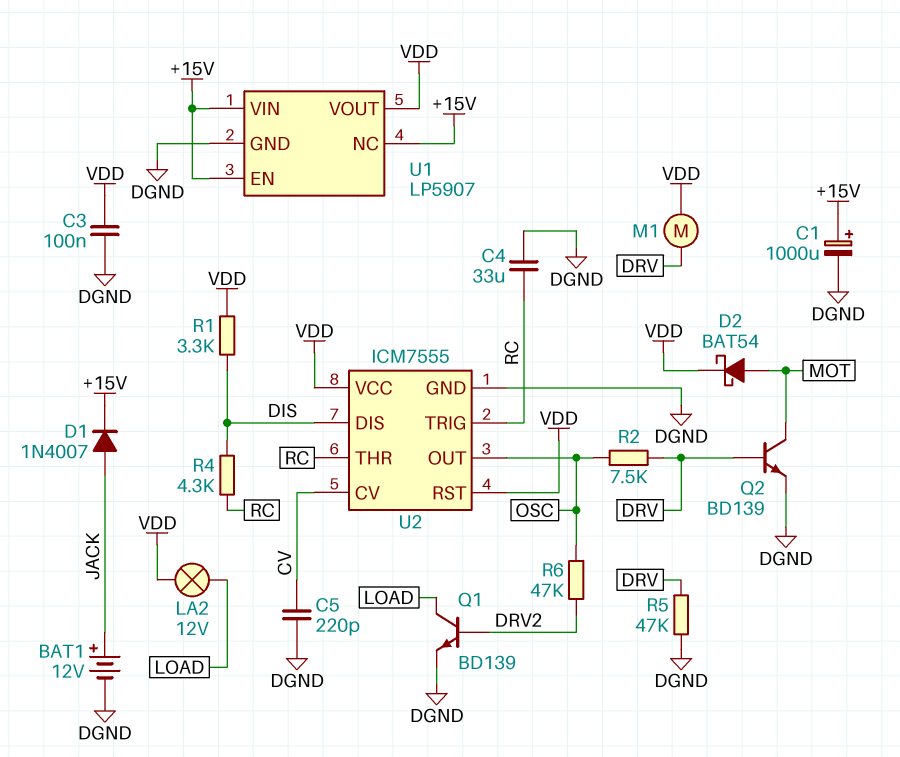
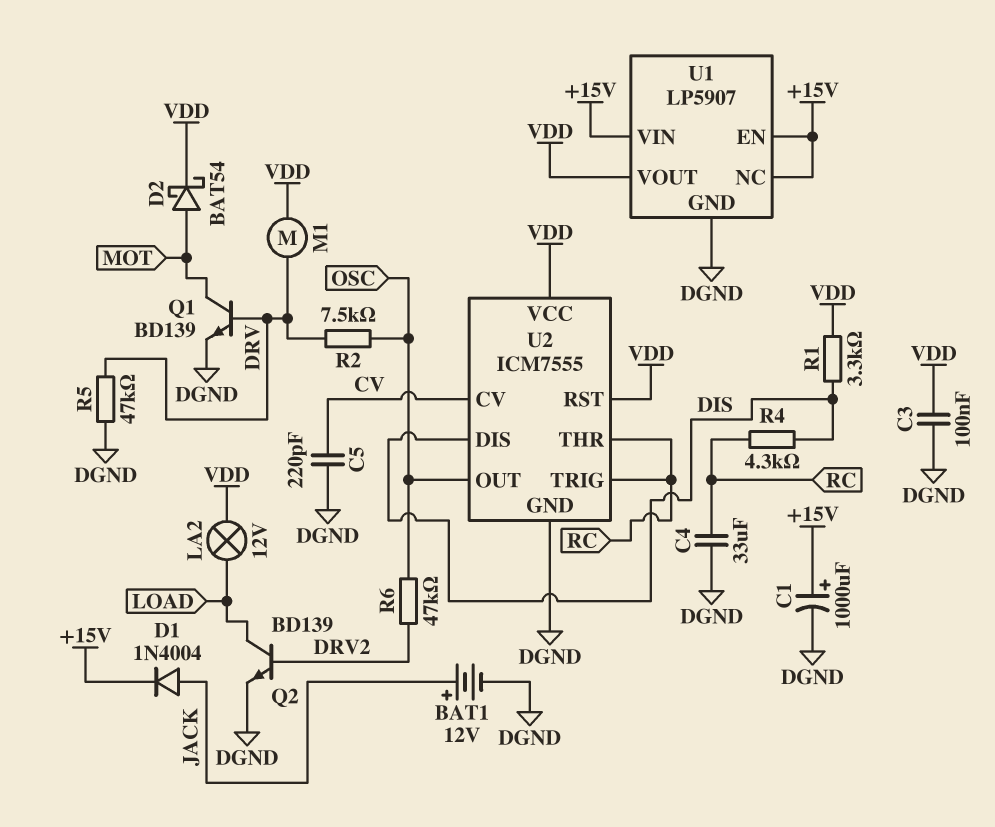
D1: diode 1N4007 (A JACK, K +15V) -> diode 1N4004 (A JACK, K +15V)
Q1: NPN BD139 (B DRV2, C LOAD, E DGND) -> NPN BD139 (B DRV, C MOT, E DGND)
Q2: NPN BD139 (B DRV, C MOT, E DGND) -> NPN BD139 (B DRV2, C LOAD, E DGND)

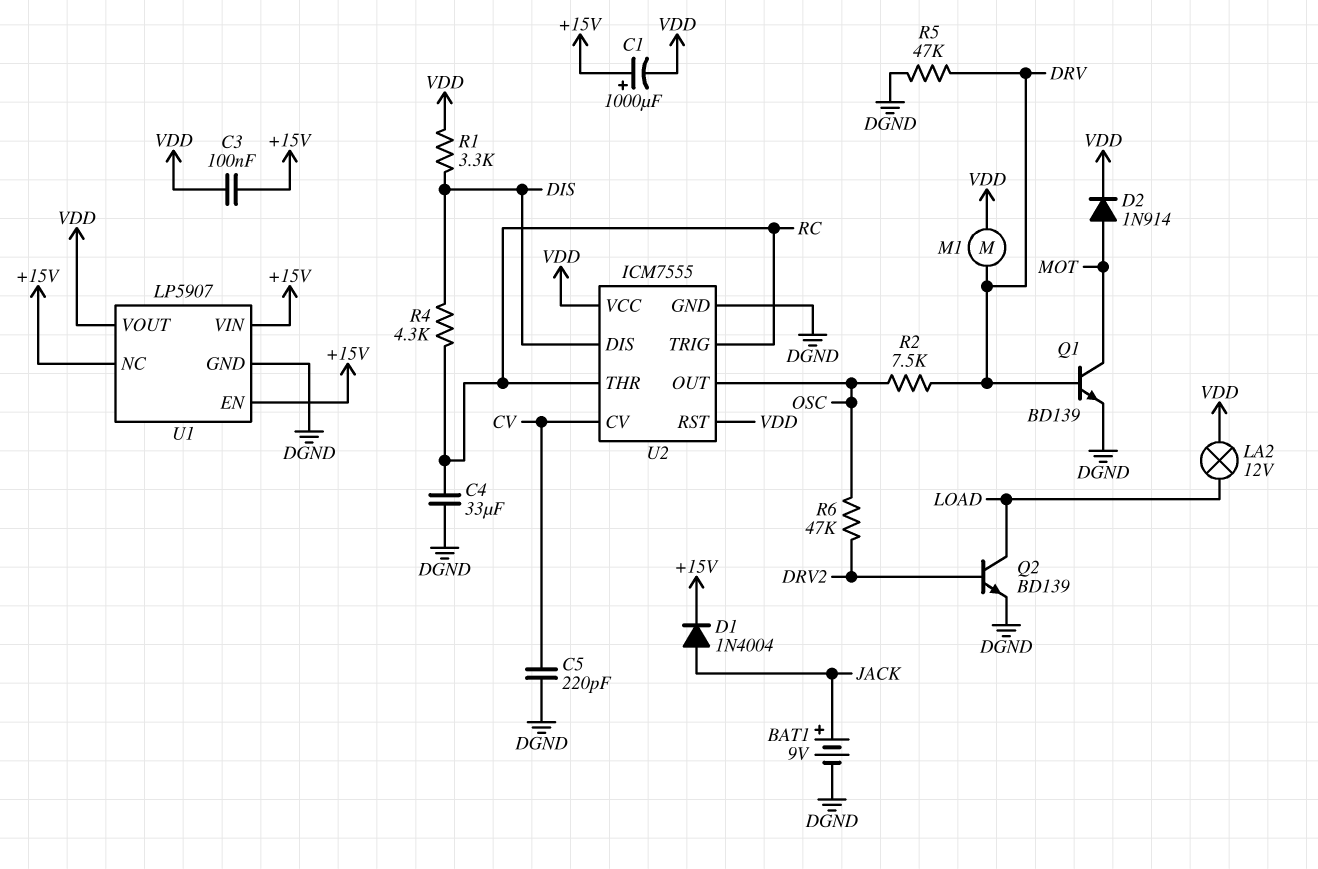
BAT1: 12V (plus JACK, minus DGND) -> 9V (plus JACK, minus DGND)
C1: 1000uF (plus +15V, minus DGND) -> 1000uF (plus +15V, minus VDD)
C3: 100nF (DGND, VDD) -> 100nF (+15V, VDD)
D2: schottky BAT54 (A MOT, K VDD) -> diode 1N914 (A MOT, K VDD)

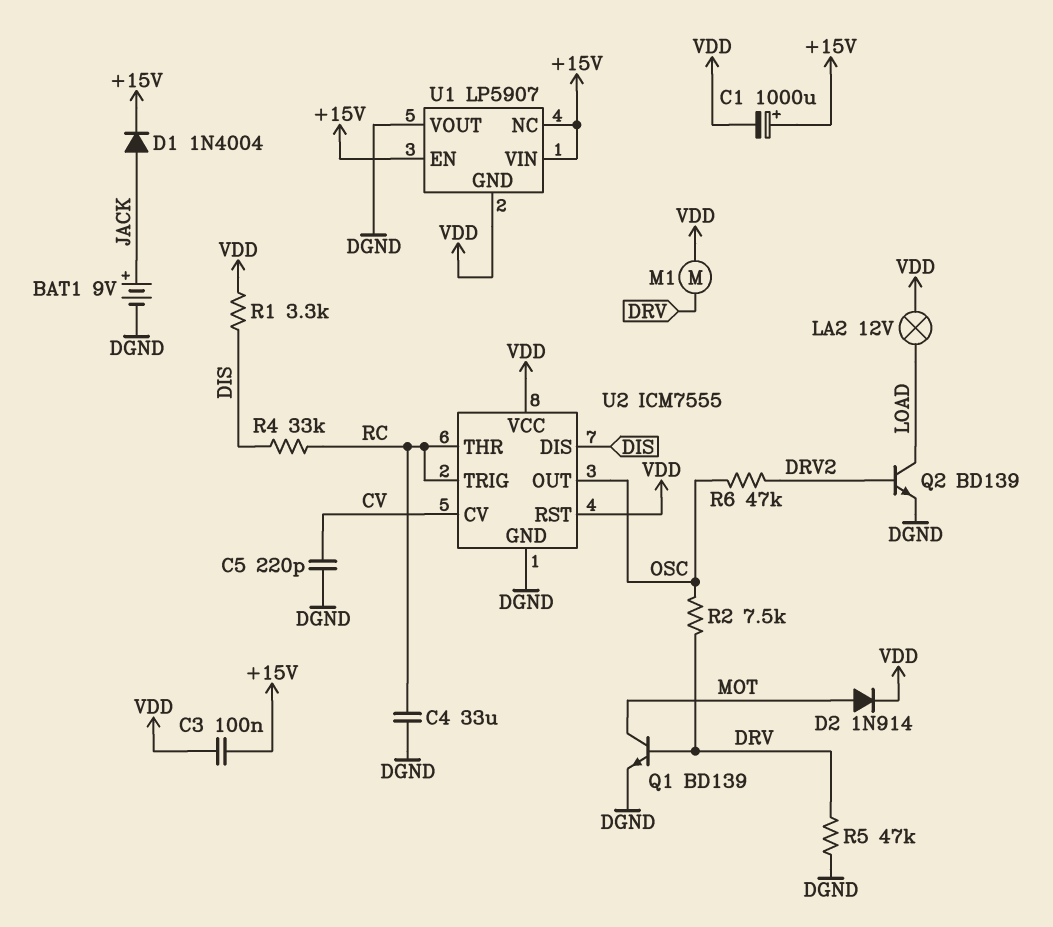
R4: 4.3k (DIS, RC) -> 33k (DIS, RC)
U1 pin GND: DGND -> VDD
U1 pin VOUT: VDD -> DGND

